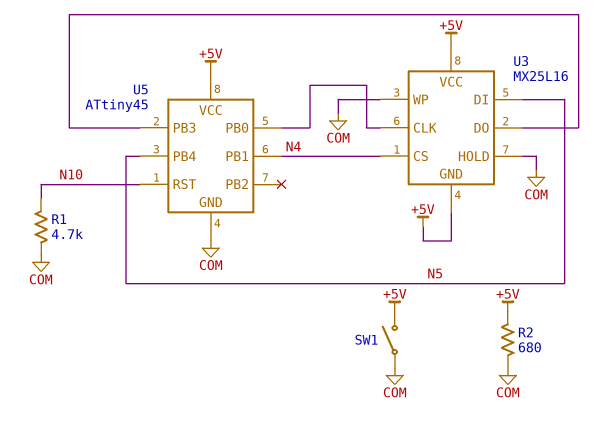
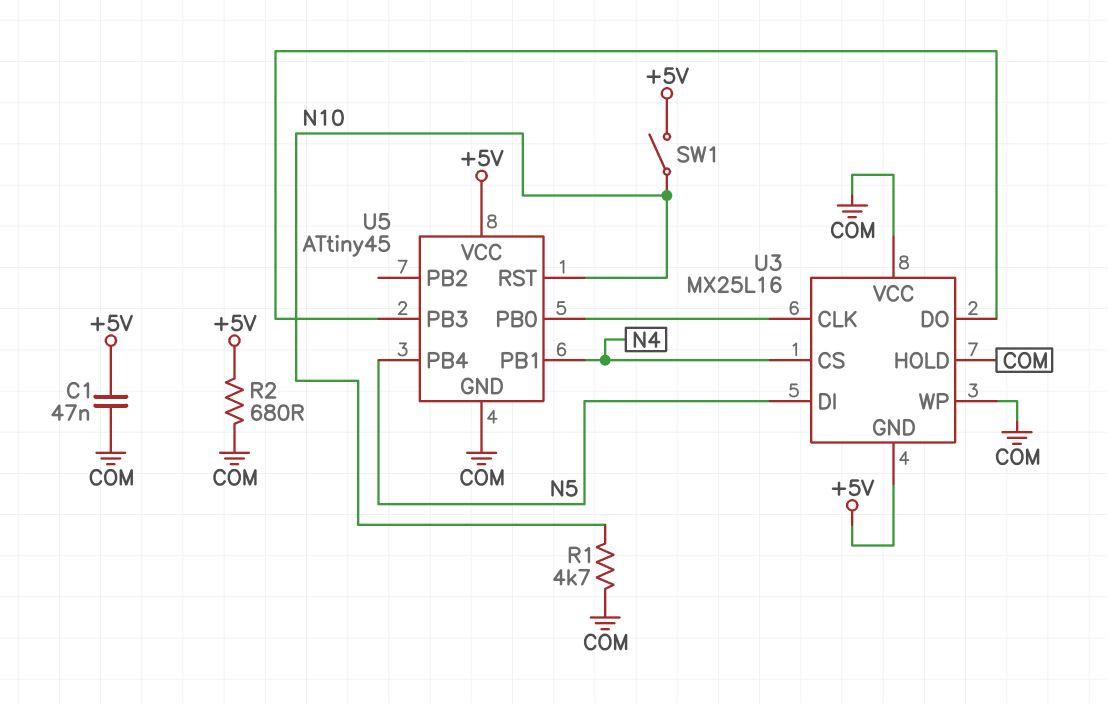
C1: none -> 47nF (+5V, COM)
SW1: switch (+5V, COM) -> switch (+5V, N10)
U3 pin VCC: +5V -> COM

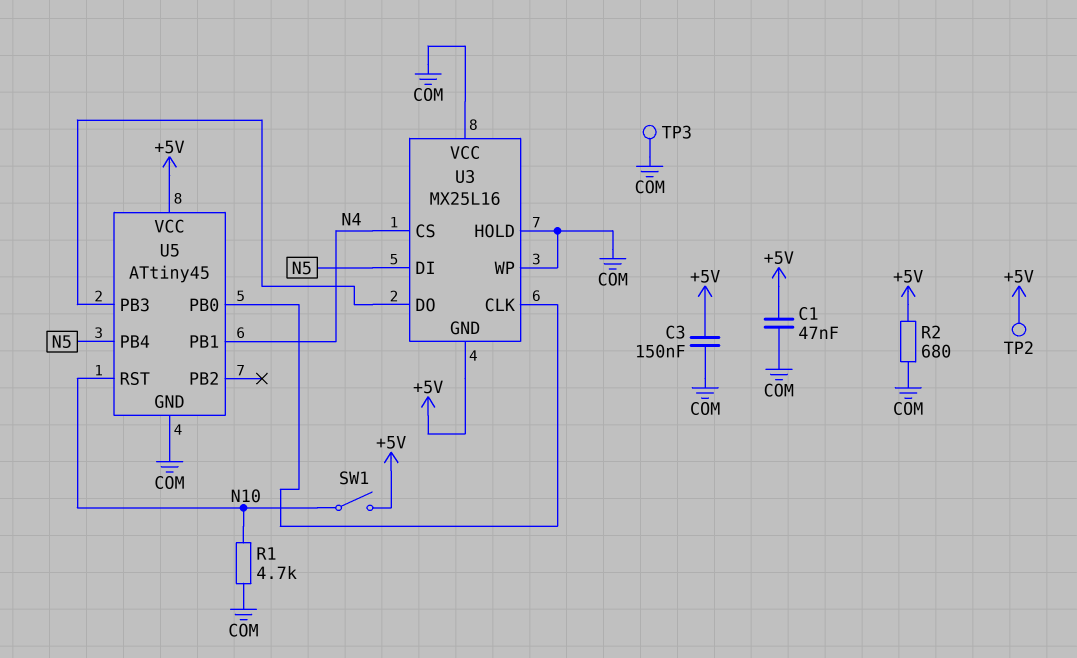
C3: none -> 150nF (+5V, COM)
TP2: none -> test point (+5V)
TP3: none -> test point (COM)

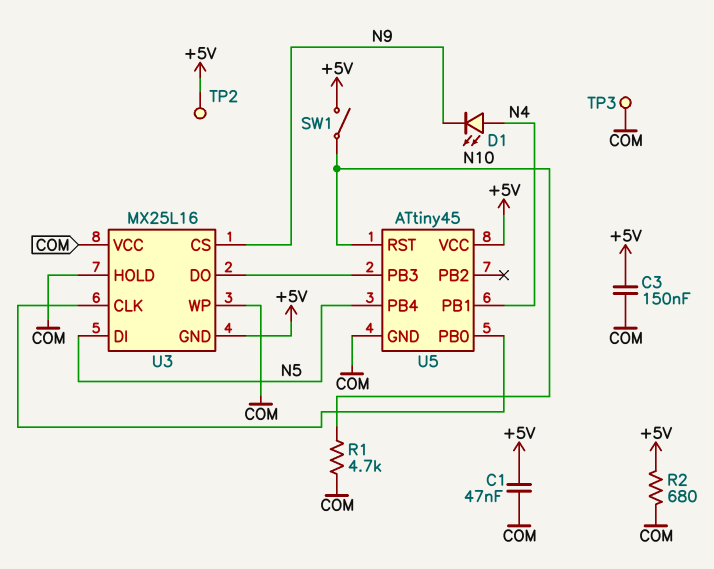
D1: none -> LED (A N4, K N9)
U3 pin CS: N4 -> N9

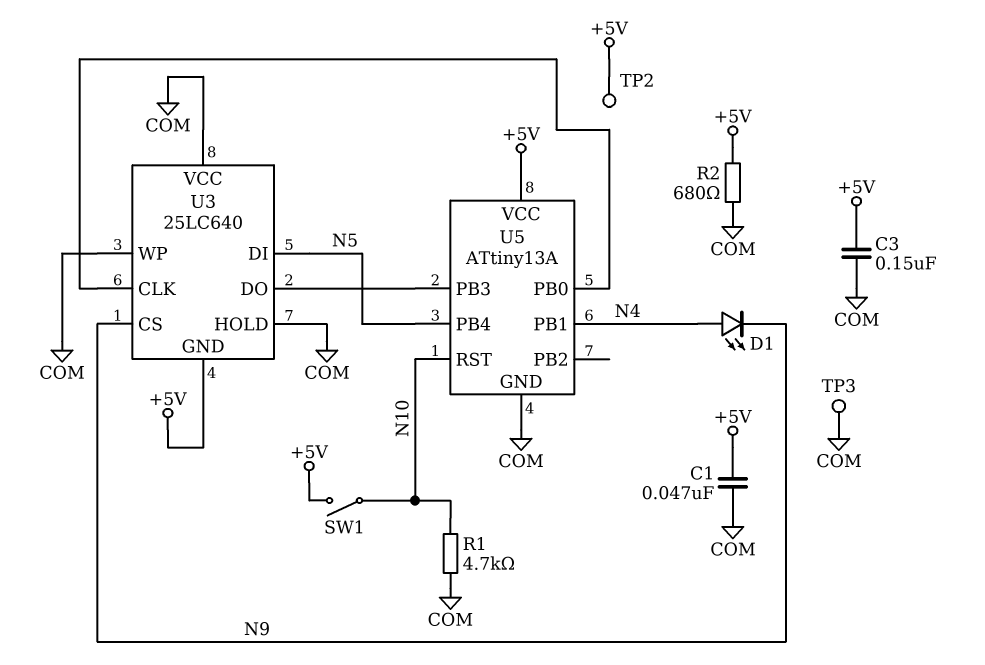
U3: MX25L16 -> 25LC640
U5: ATtiny45 -> ATtiny13A

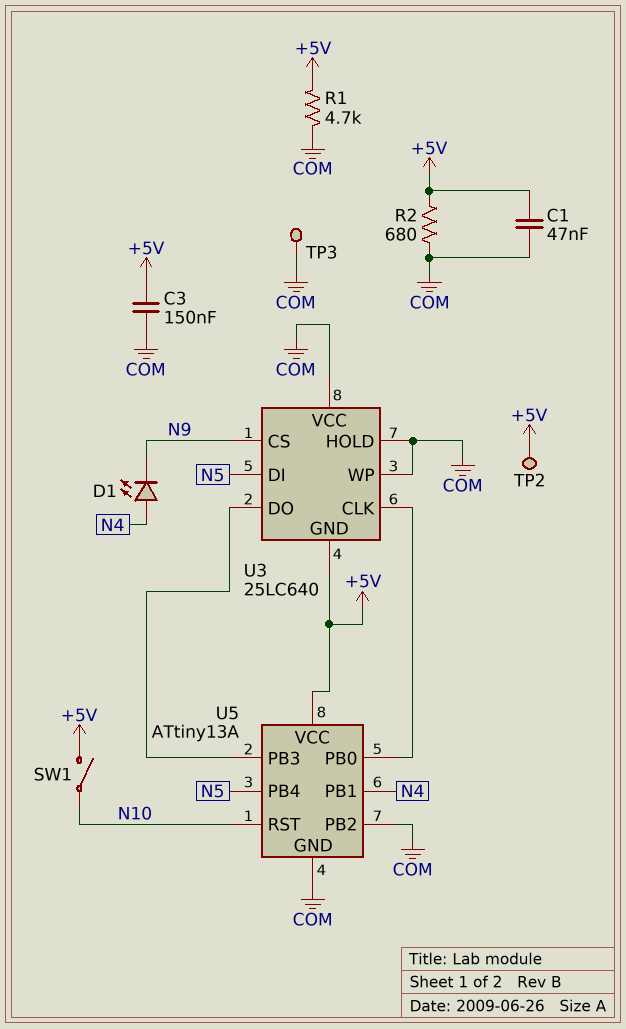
R1: 4.7k (COM, N10) -> 4.7k (+5V, COM)
U5 pin PB2: none -> COM

